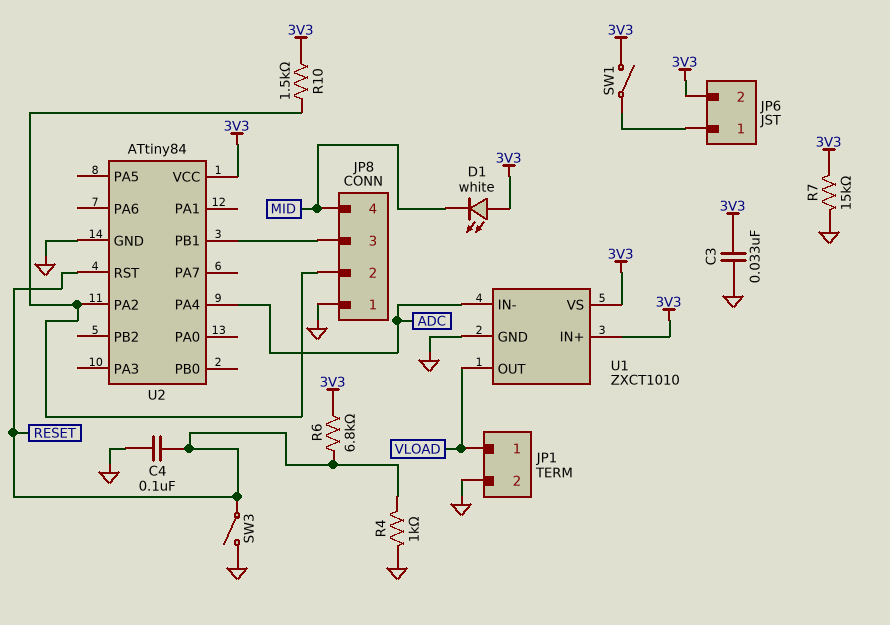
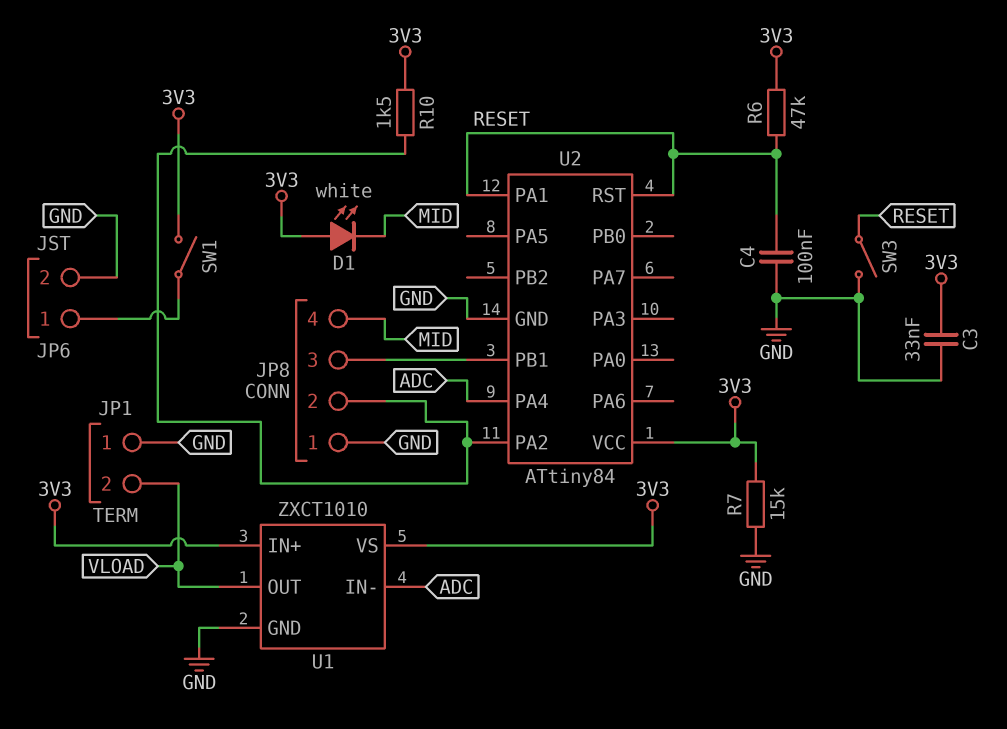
JP1 pin 1: VLOAD -> GND
JP1 pin 2: GND -> VLOAD
JP6 pin 2: 3V3 -> GND
R4: 1k (GND, RESET) -> none
R6: 6.8k (3V3, RESET) -> 47k (3V3, RESET)
U2 pin PA1: none -> RESET

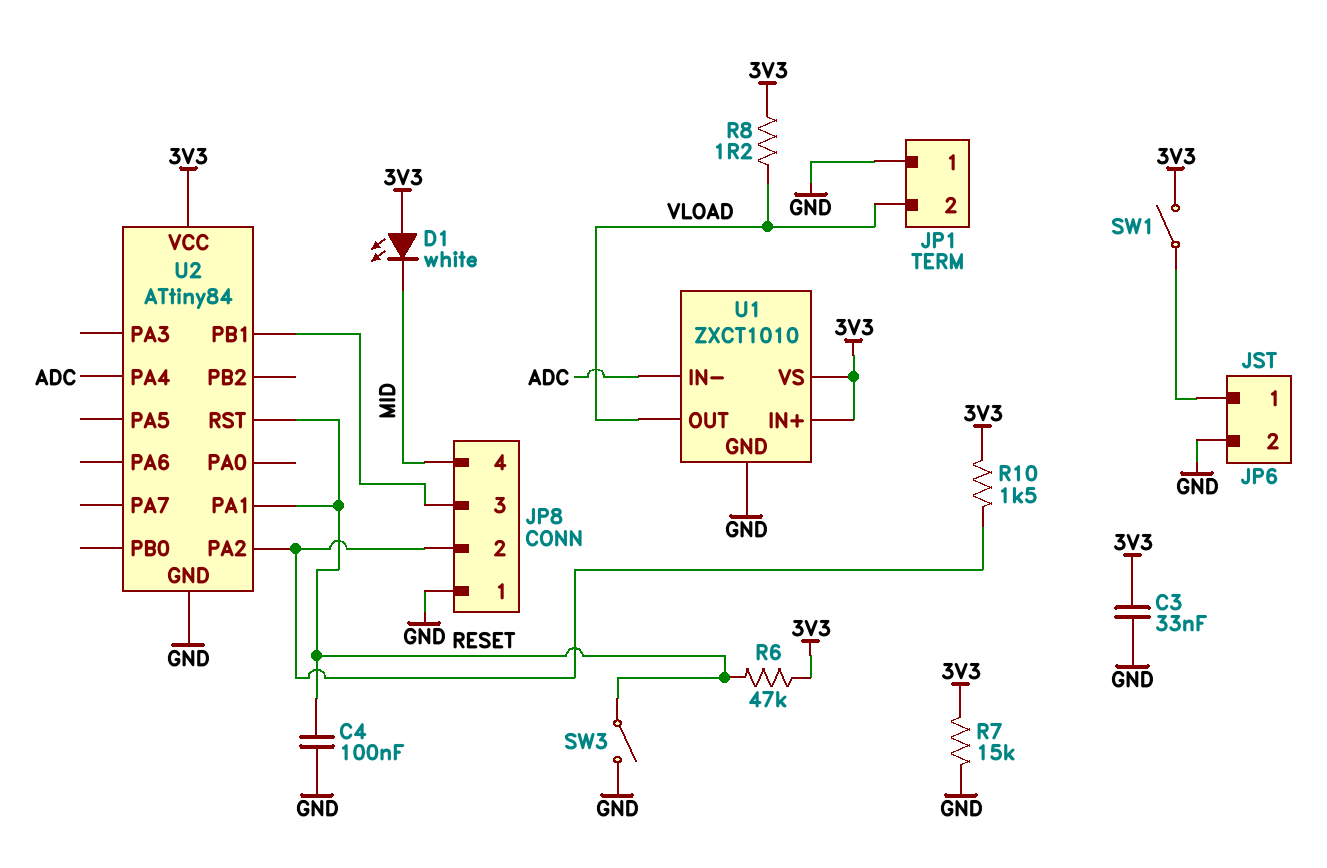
R8: none -> 1.2 (3V3, VLOAD)

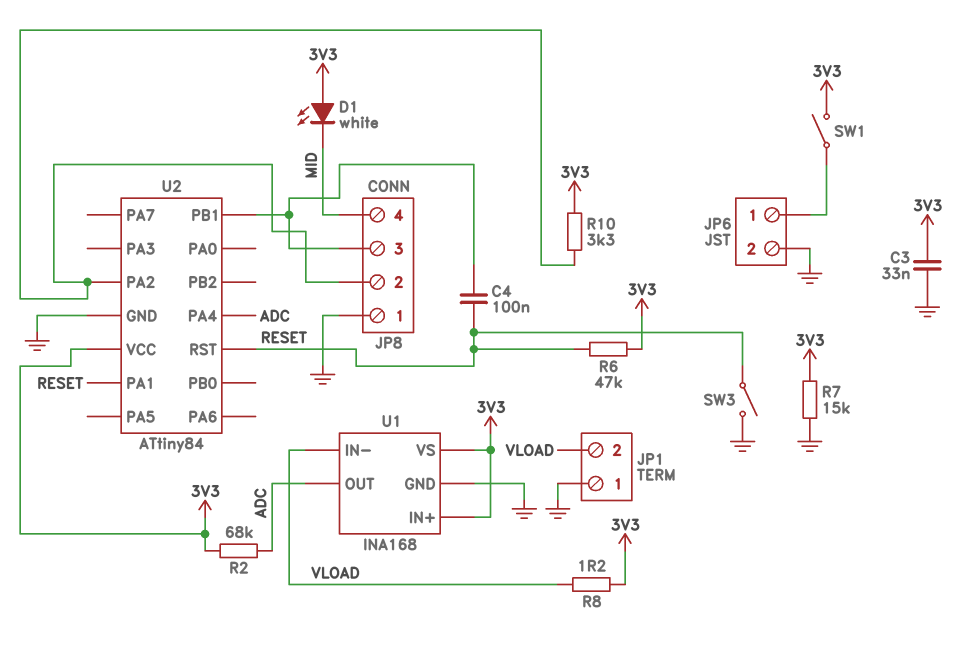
C4: 100nF (GND, RESET) -> 100nF (JP8/3, RESET)
R2: none -> 68k (3V3, ADC)
R10: 1.5k (3V3, JP8/2) -> 3.3k (3V3, JP8/2)
U1: ZXCT1010 -> INA168
U1 pin IN-: ADC -> VLOAD
U1 pin OUT: VLOAD -> ADC

